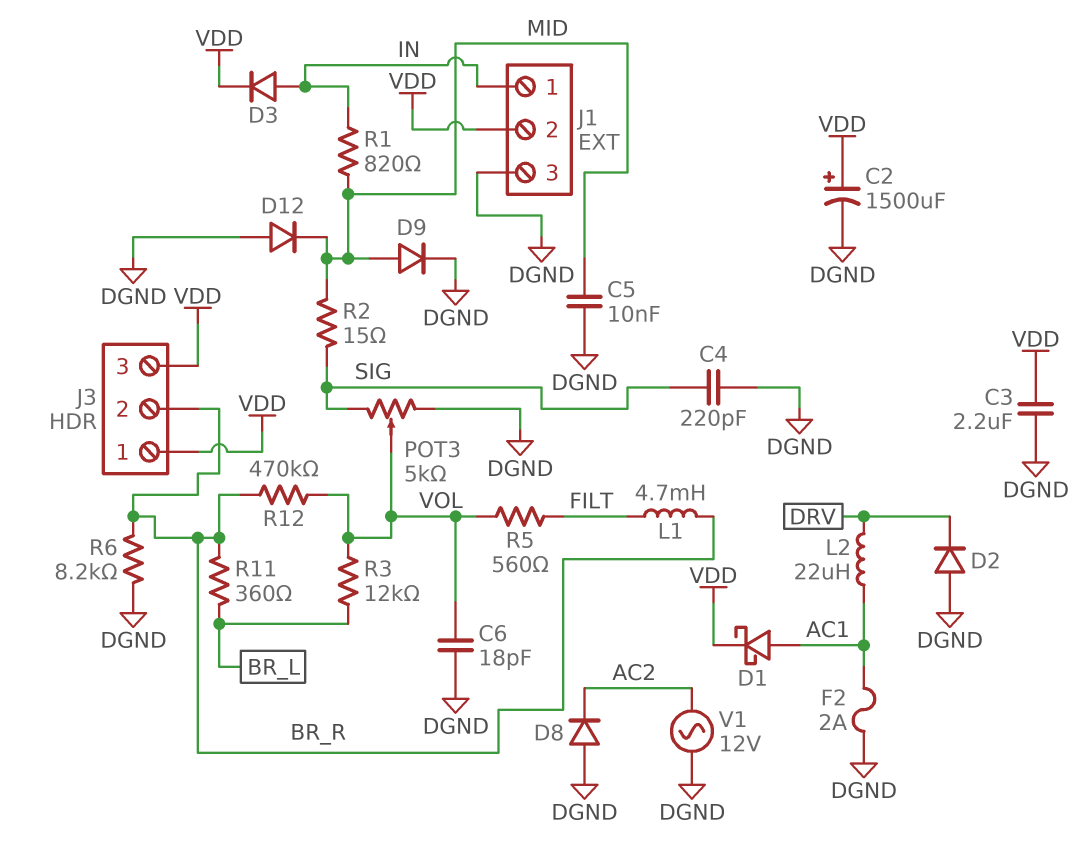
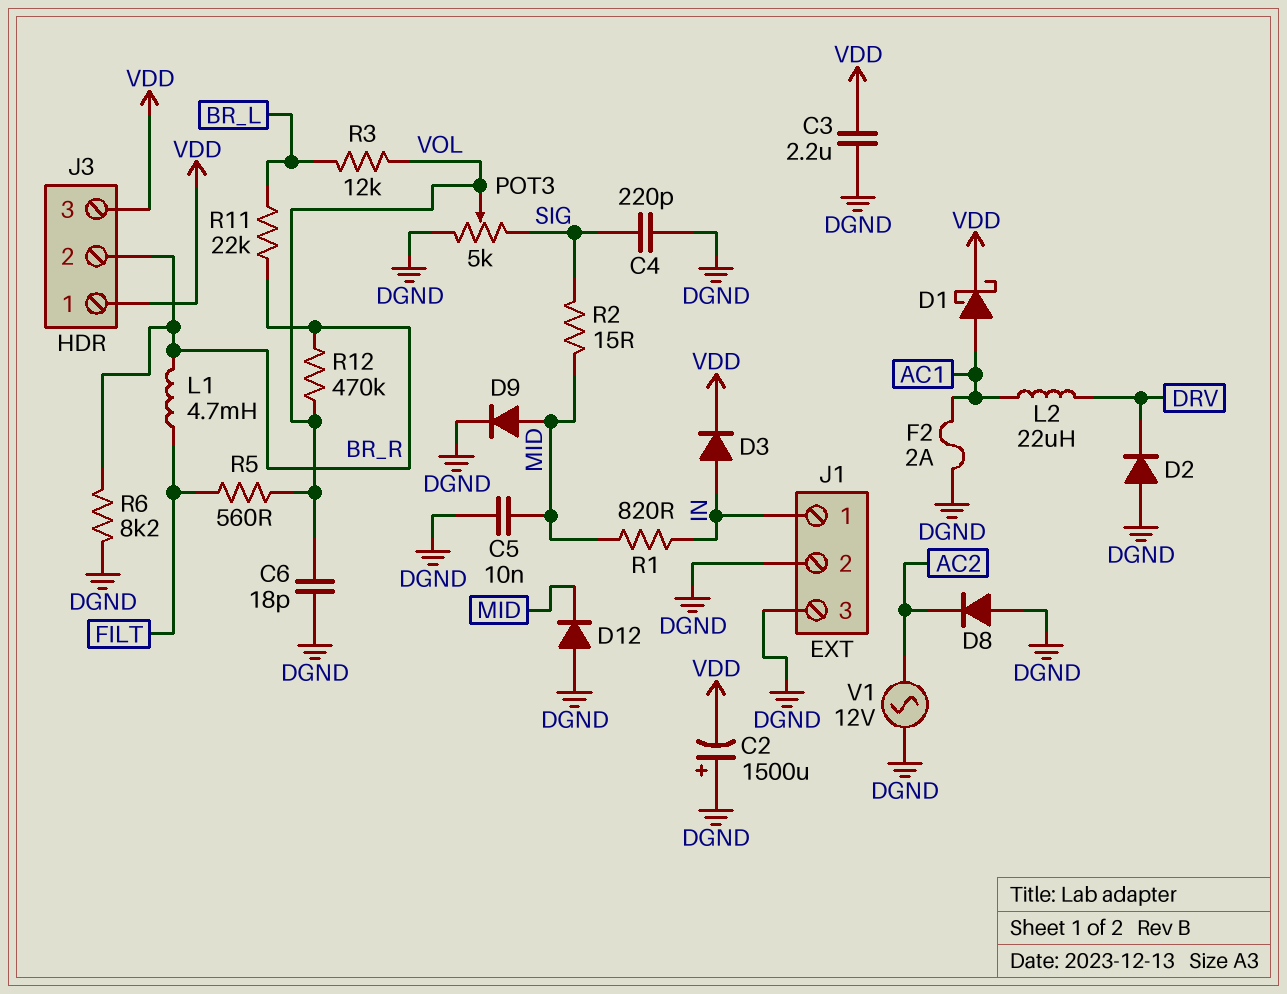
C2: 1500uF (plus VDD, minus DGND) -> 1500uF (plus DGND, minus VDD)
J1 pin 2: VDD -> DGND
R11: 360 (BR_L, BR_R) -> 22k (BR_L, BR_R)

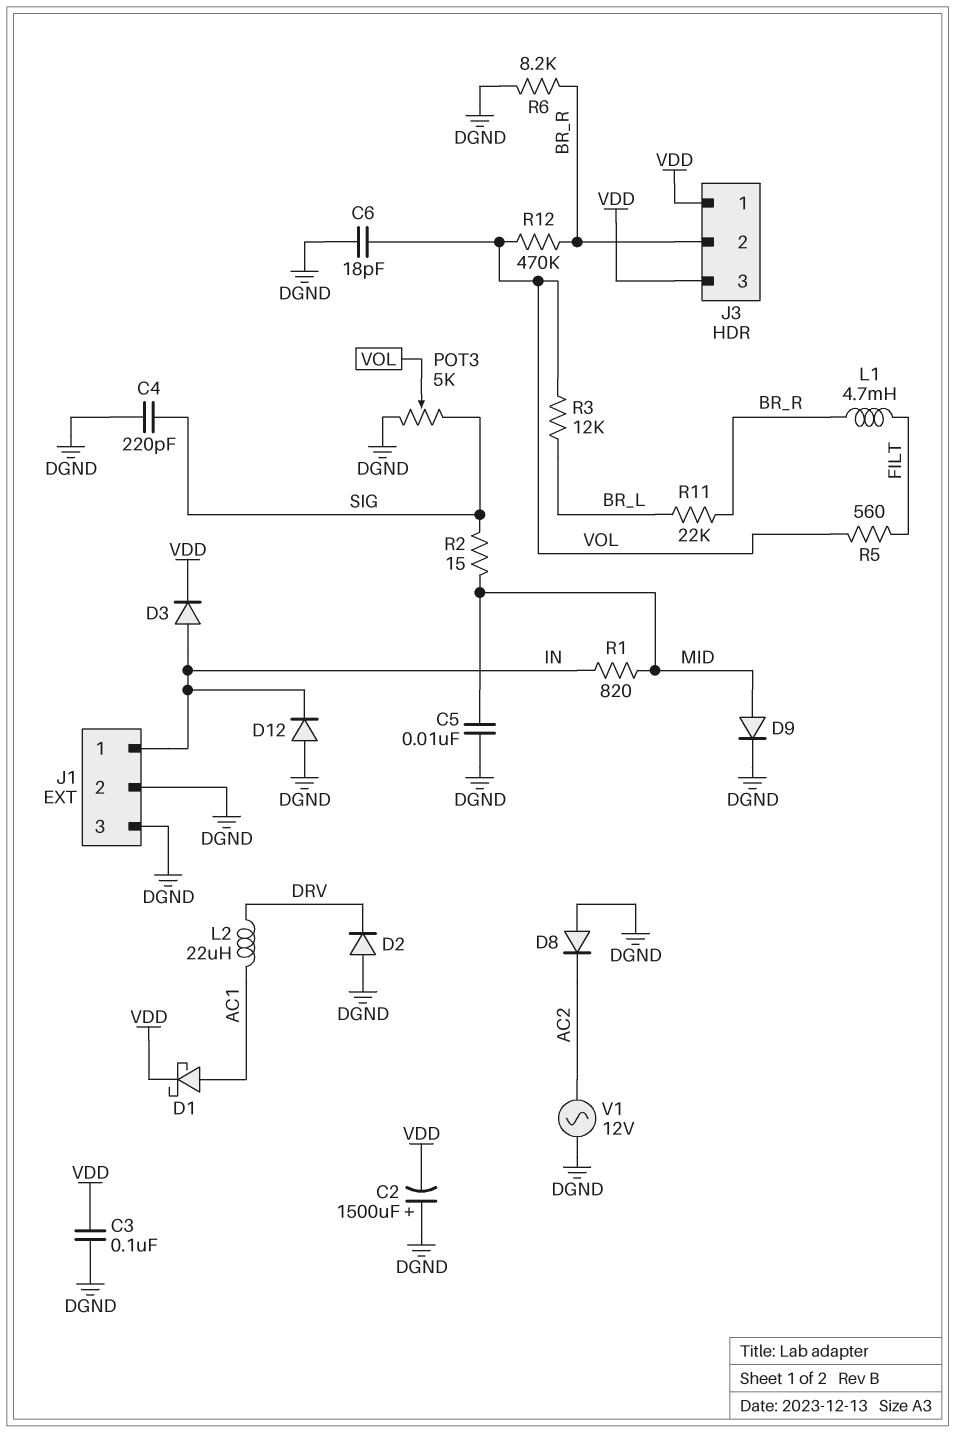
C3: 2.2uF (DGND, VDD) -> 100nF (DGND, VDD)
D12: diode (A DGND, K MID) -> diode (A DGND, K IN)
F2: 2A (AC1, DGND) -> none

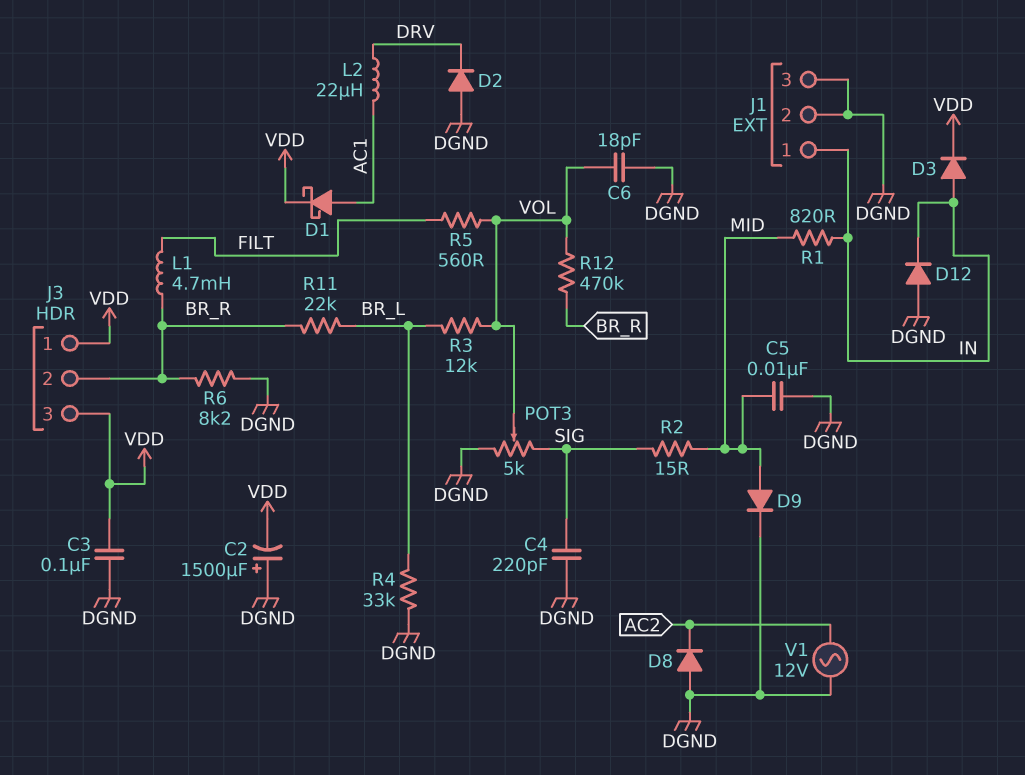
R4: none -> 33k (BR_L, DGND)

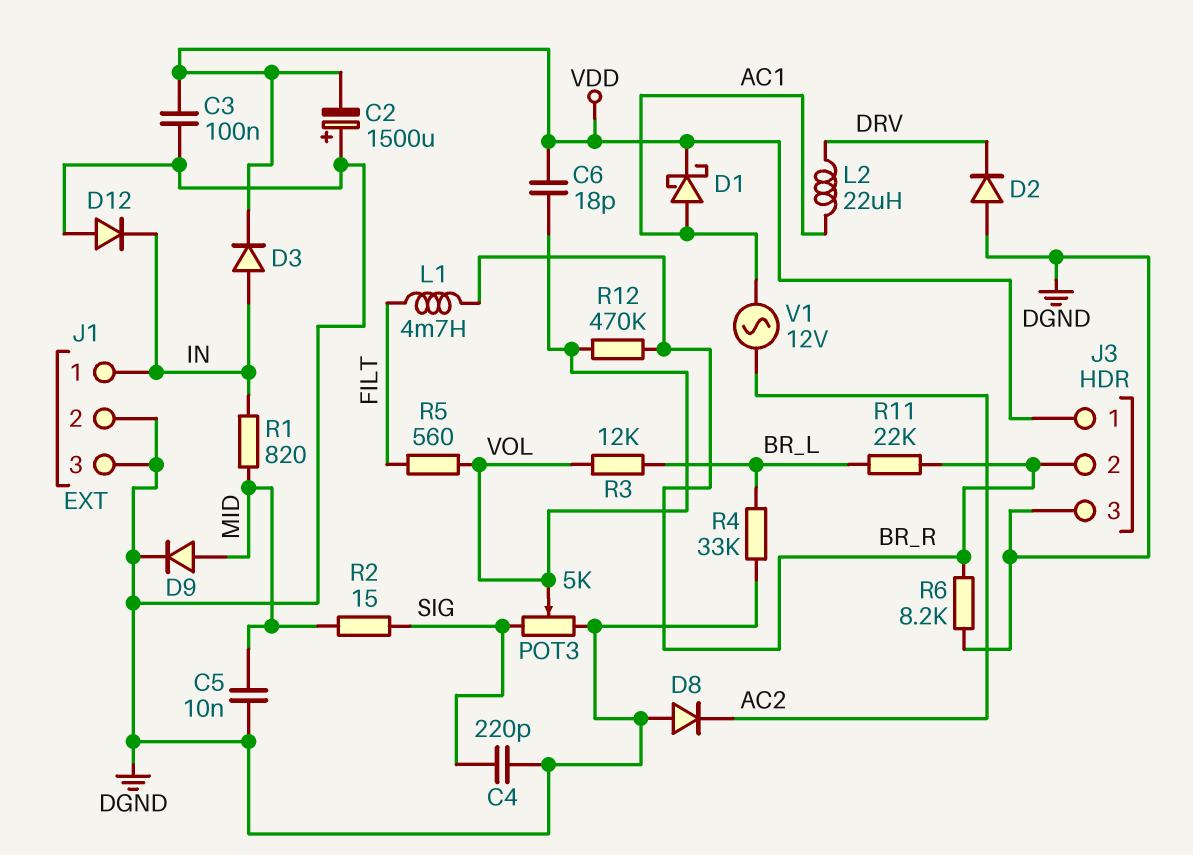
C6: 18pF (DGND, VOL) -> 18pF (VDD, VOL)
J3 pin 3: VDD -> DGND
V1: AC 12V (AC2, DGND) -> AC 12V (AC1, AC2)

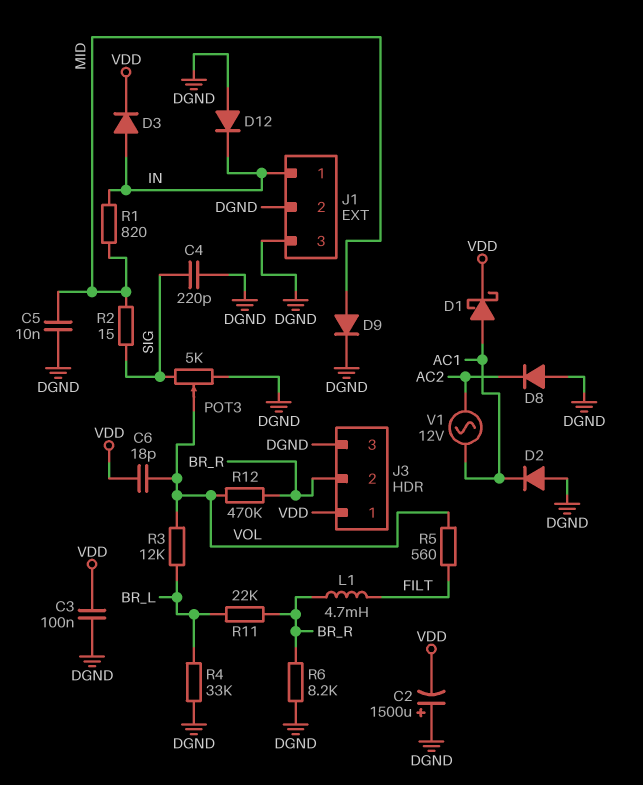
D2: diode (A DGND, K DRV) -> diode (A DGND, K AC1)
L2: 22uH (AC1, DRV) -> none

